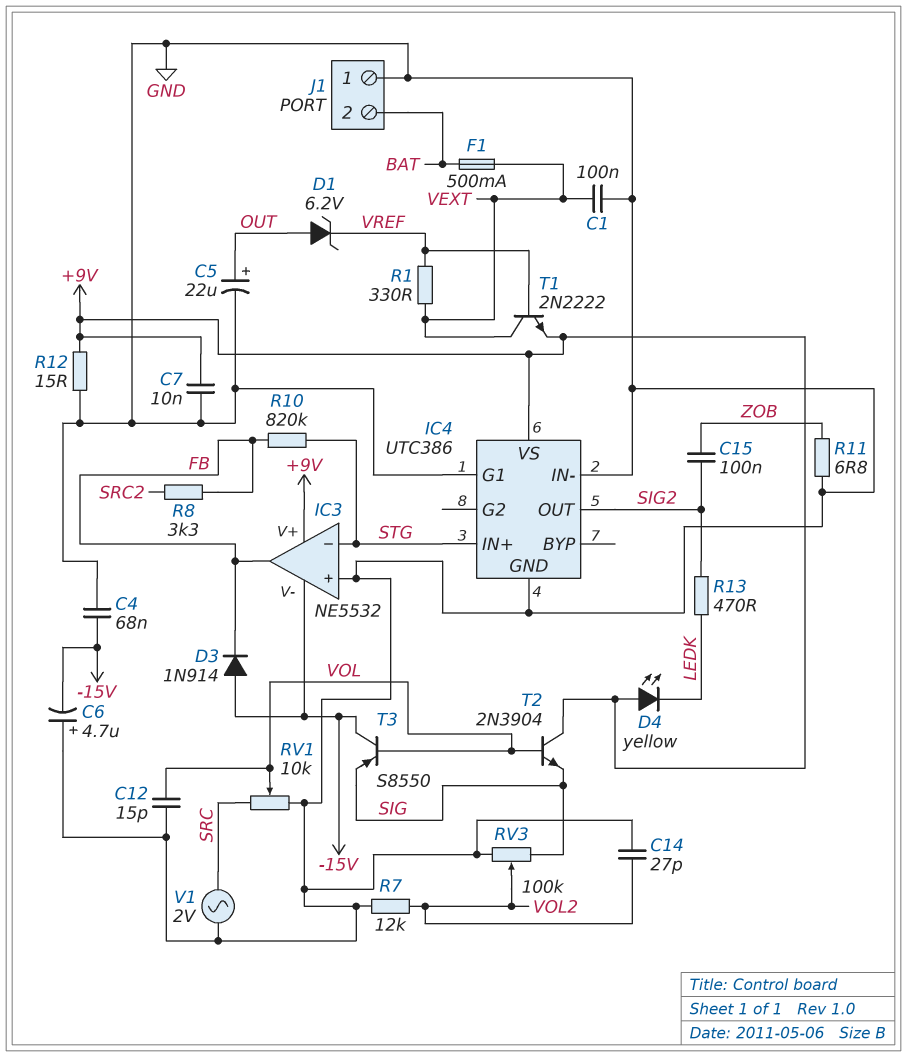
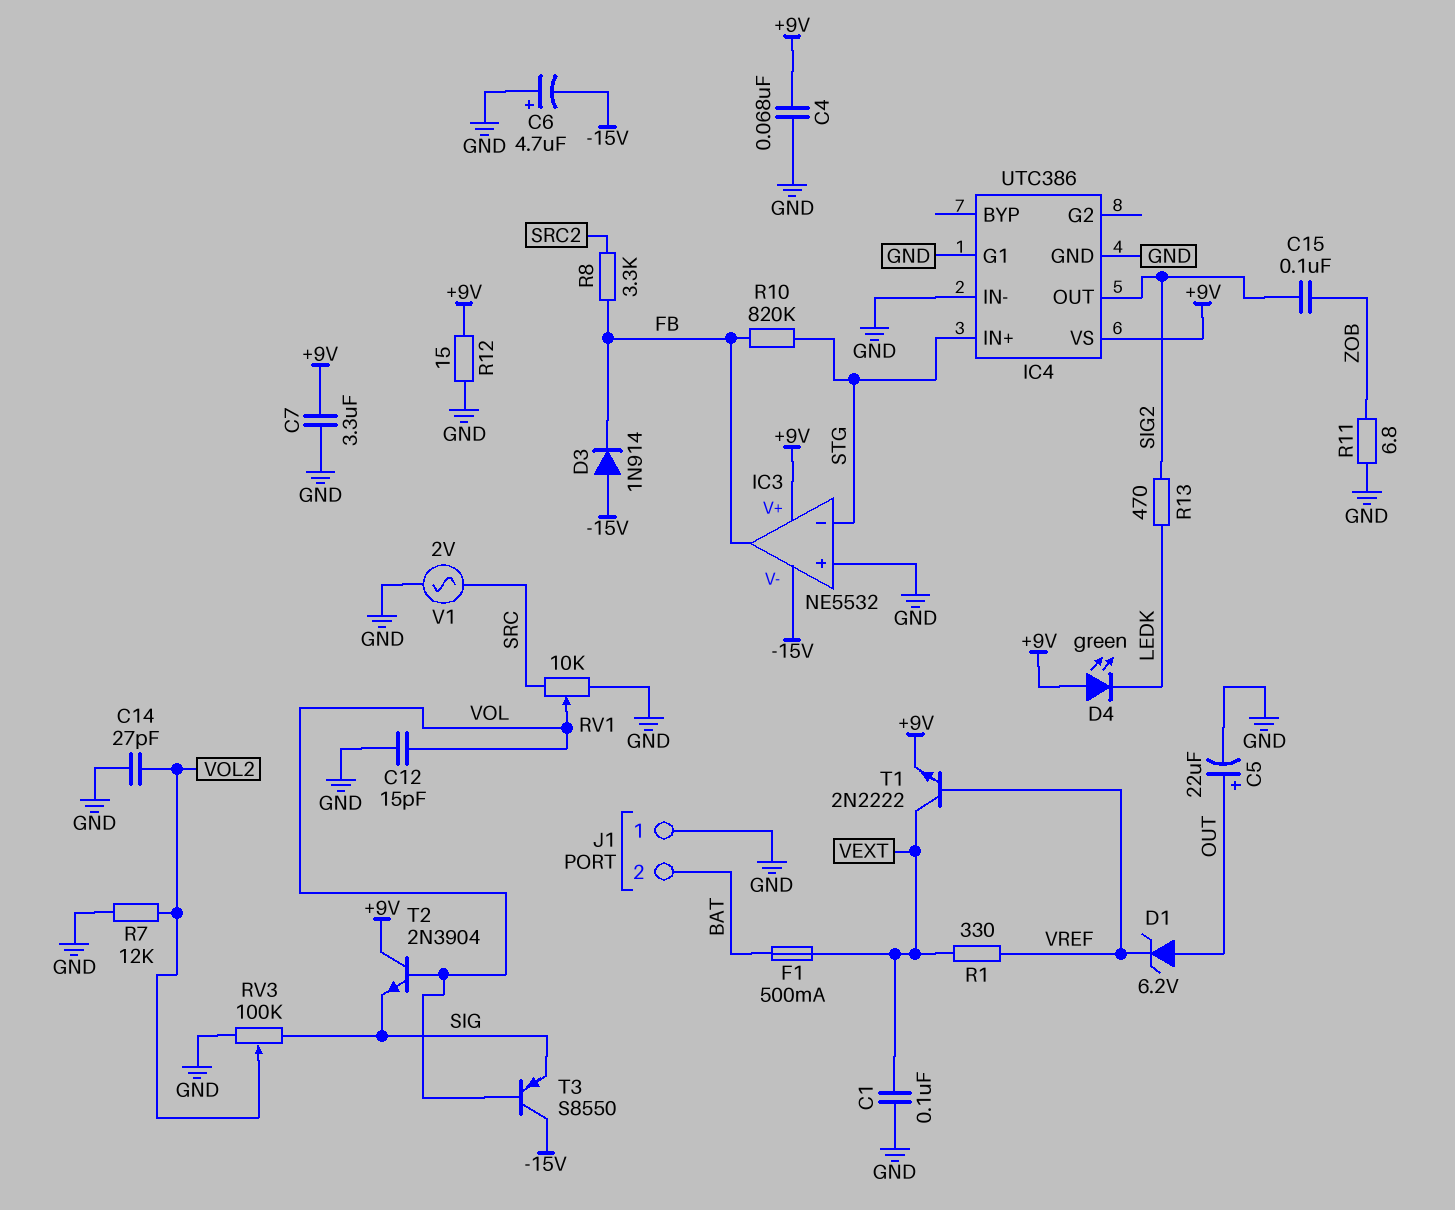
C4: 68nF (-15V, GND) -> 68nF (+9V, GND)
C7: 10nF (+9V, GND) -> 3.3uF (+9V, GND)
D4: LED yellow (A +9V, K LEDK) -> LED green (A +9V, K LEDK)

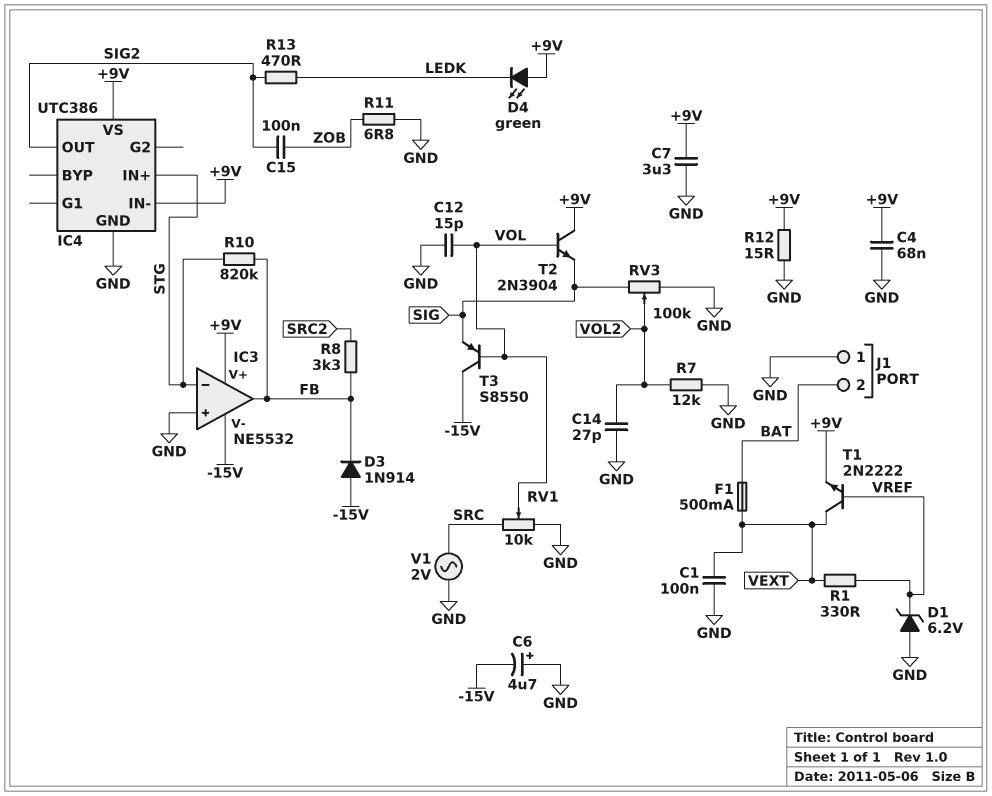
C5: 22uF (plus OUT, minus GND) -> none
D1: zener 6.2V (A OUT, K VREF) -> zener 6.2V (A GND, K VREF)
IC4 pin G1: GND -> none
IC4 pin IN-: GND -> +9V

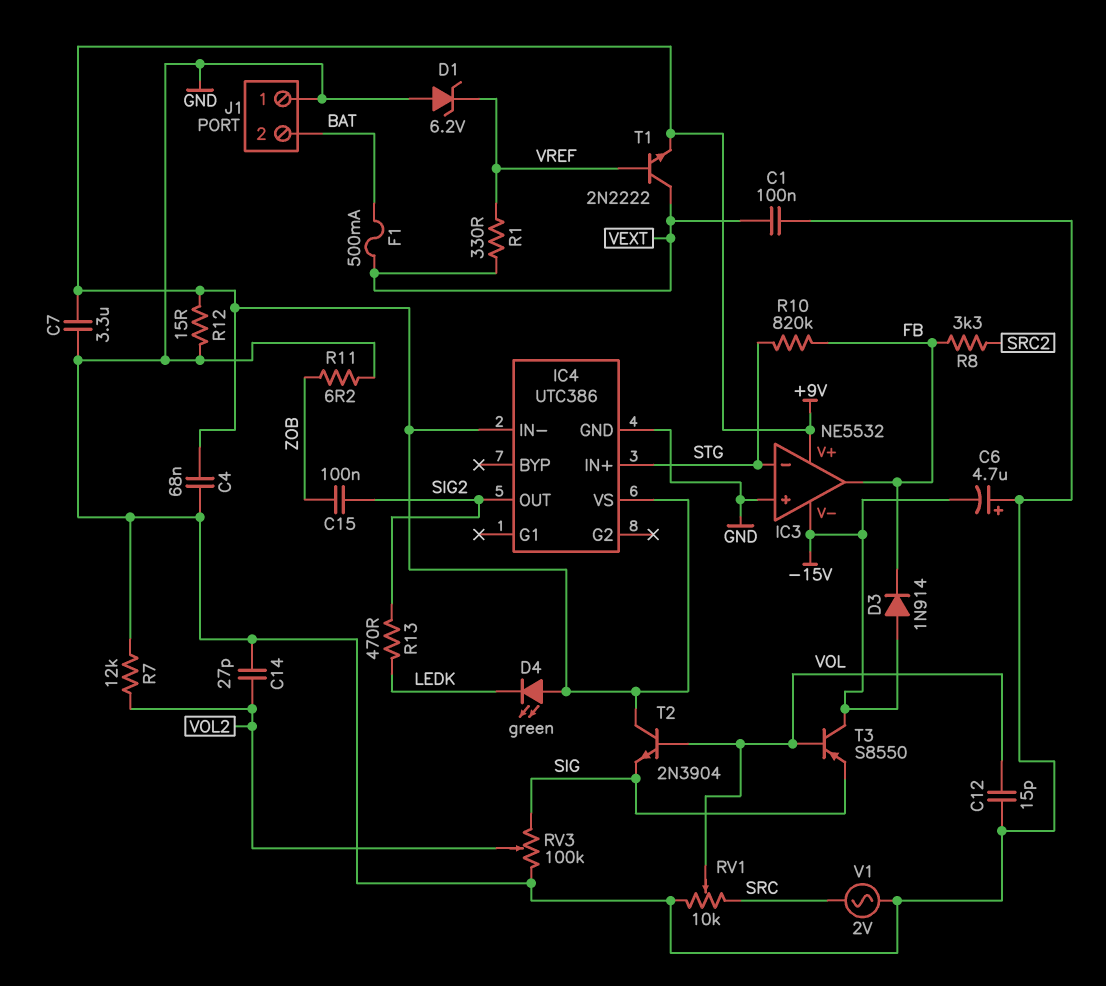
R11: 6.8 (GND, ZOB) -> 6.2 (GND, ZOB)

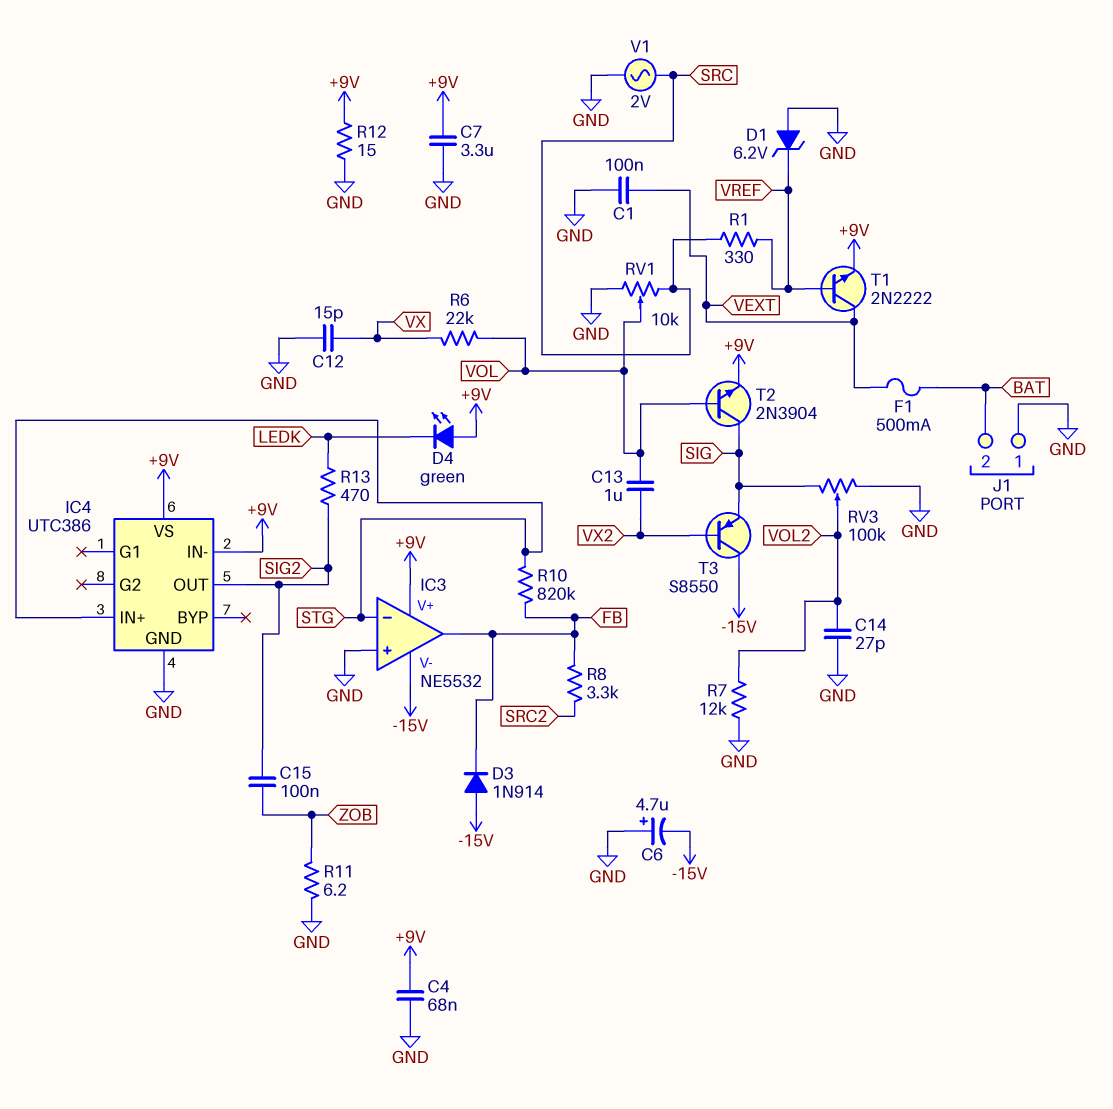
C12: 15pF (GND, VOL) -> 15pF (GND, VX)
C13: none -> 1uF (VOL, VX2)
R1: 330 (VEXT, VREF) -> 330 (SRC, VREF)
R6: none -> 22k (VOL, VX)
T2: NPN 2N3904 (B VOL, C +9V, E SIG) -> NPN 2N3904 (B VOL, C SIG, E +9V)
T3: PNP S8550 (B VOL, C -15V, E SIG) -> PNP S8550 (B VX2, C -15V, E SIG)

